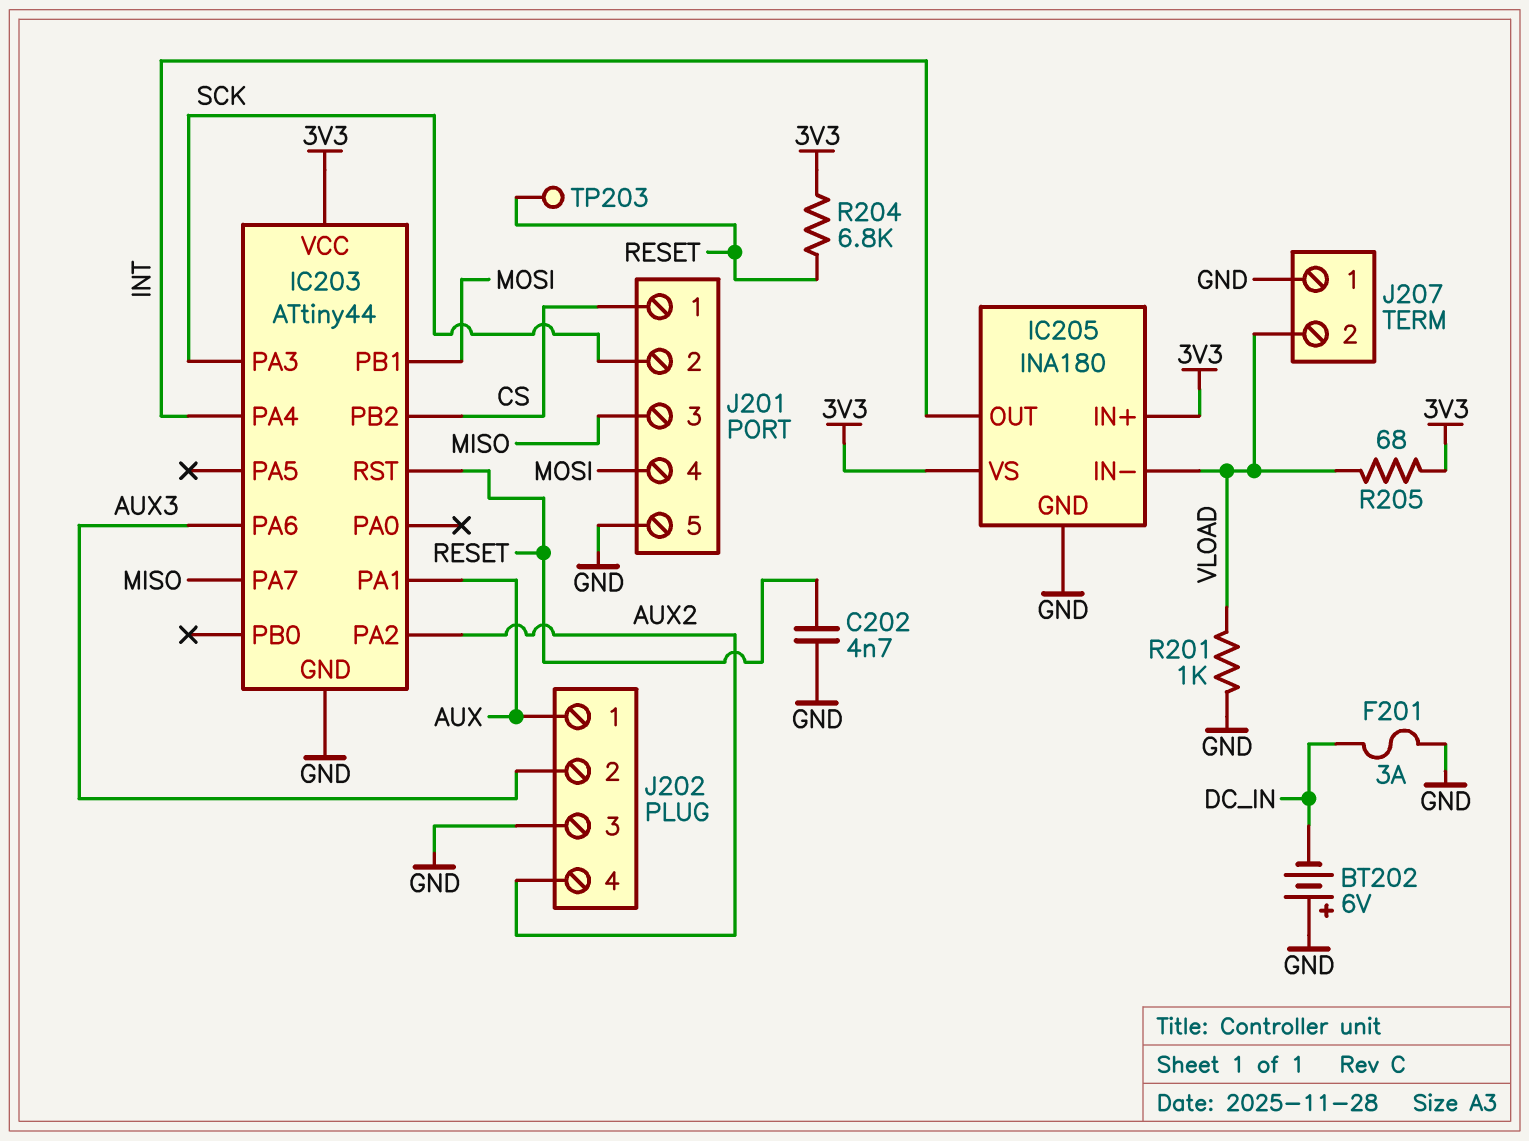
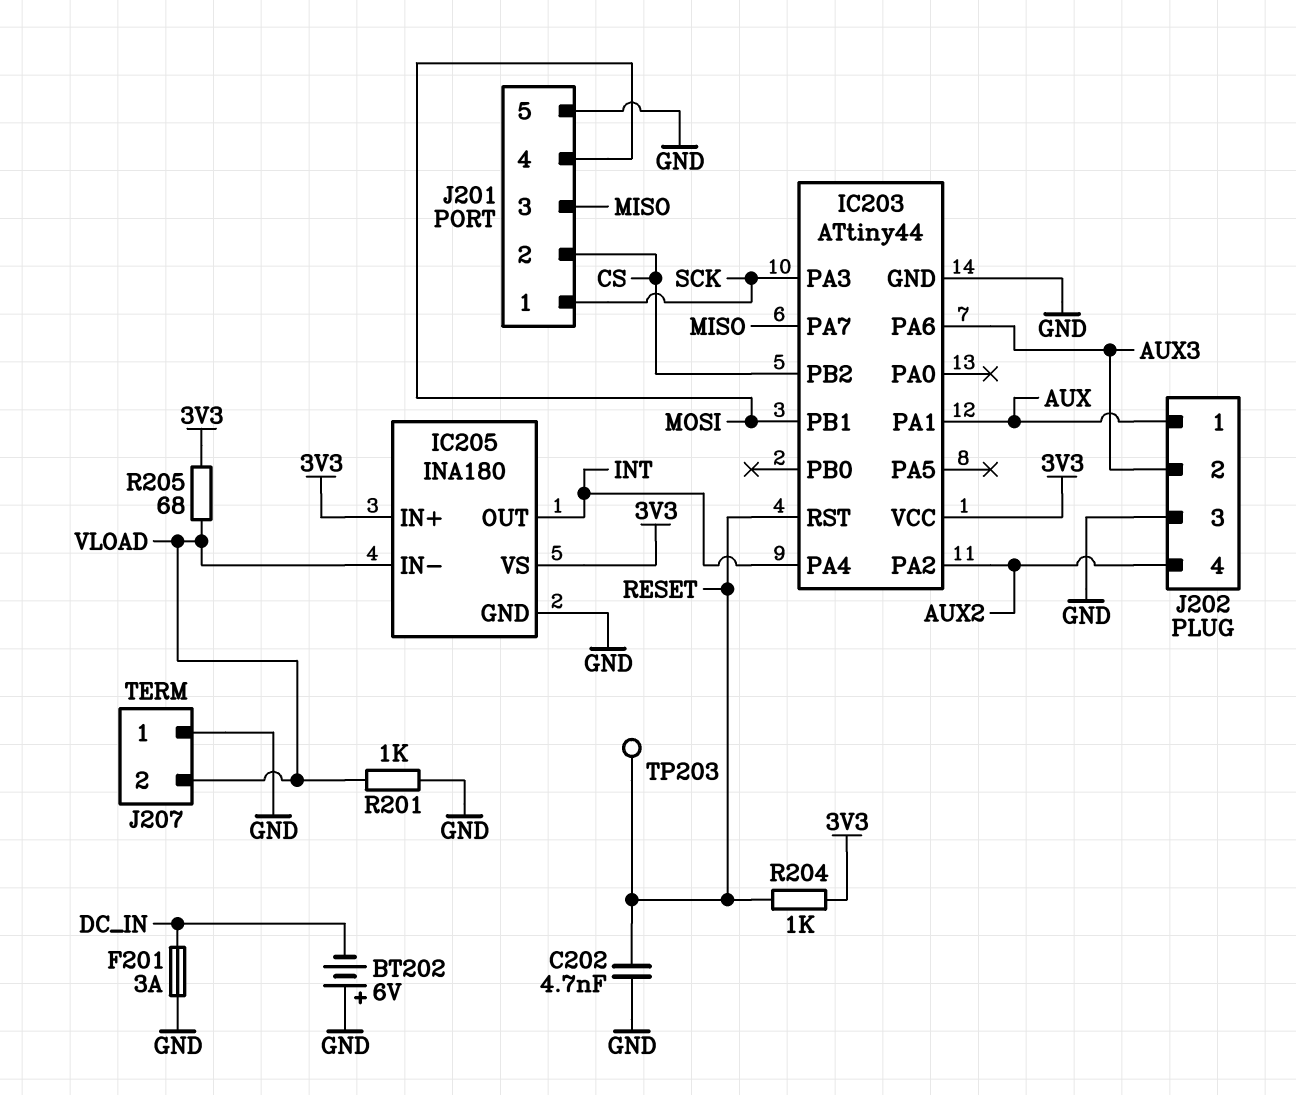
J201 pin 1: CS -> SCK
J201 pin 2: SCK -> CS
R204: 6.8k (3V3, RESET) -> 1k (3V3, RESET)

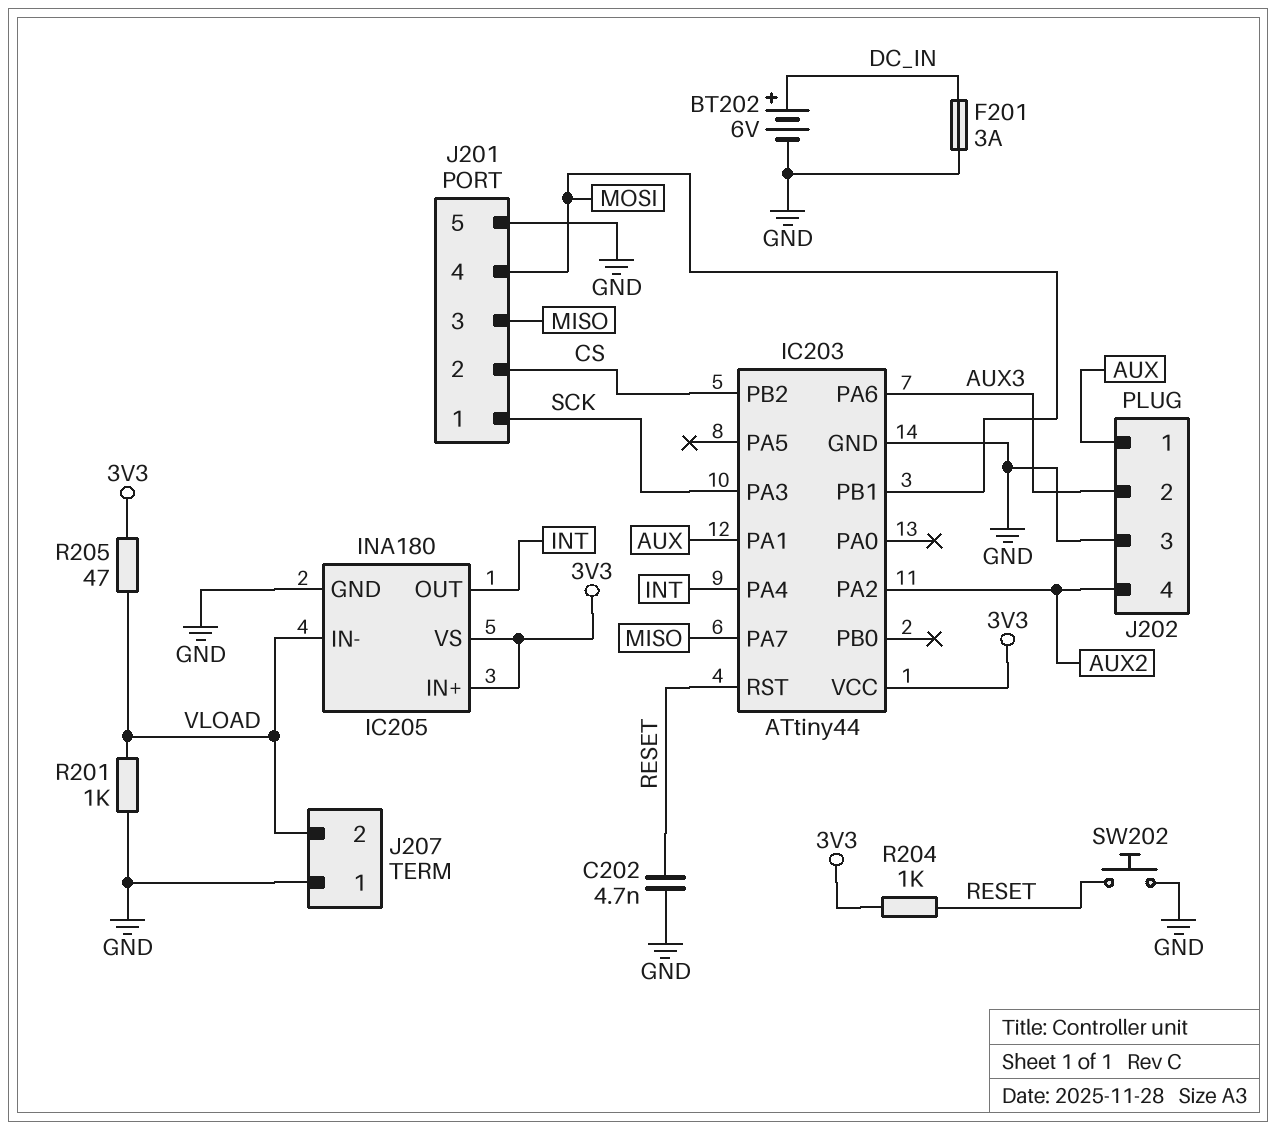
BT202: 6V (plus GND, minus DC_IN) -> 6V (plus DC_IN, minus GND)
R205: 68 (3V3, VLOAD) -> 47 (3V3, VLOAD)
SW202: none -> button (GND, RESET)
TP203: test point (RESET) -> none

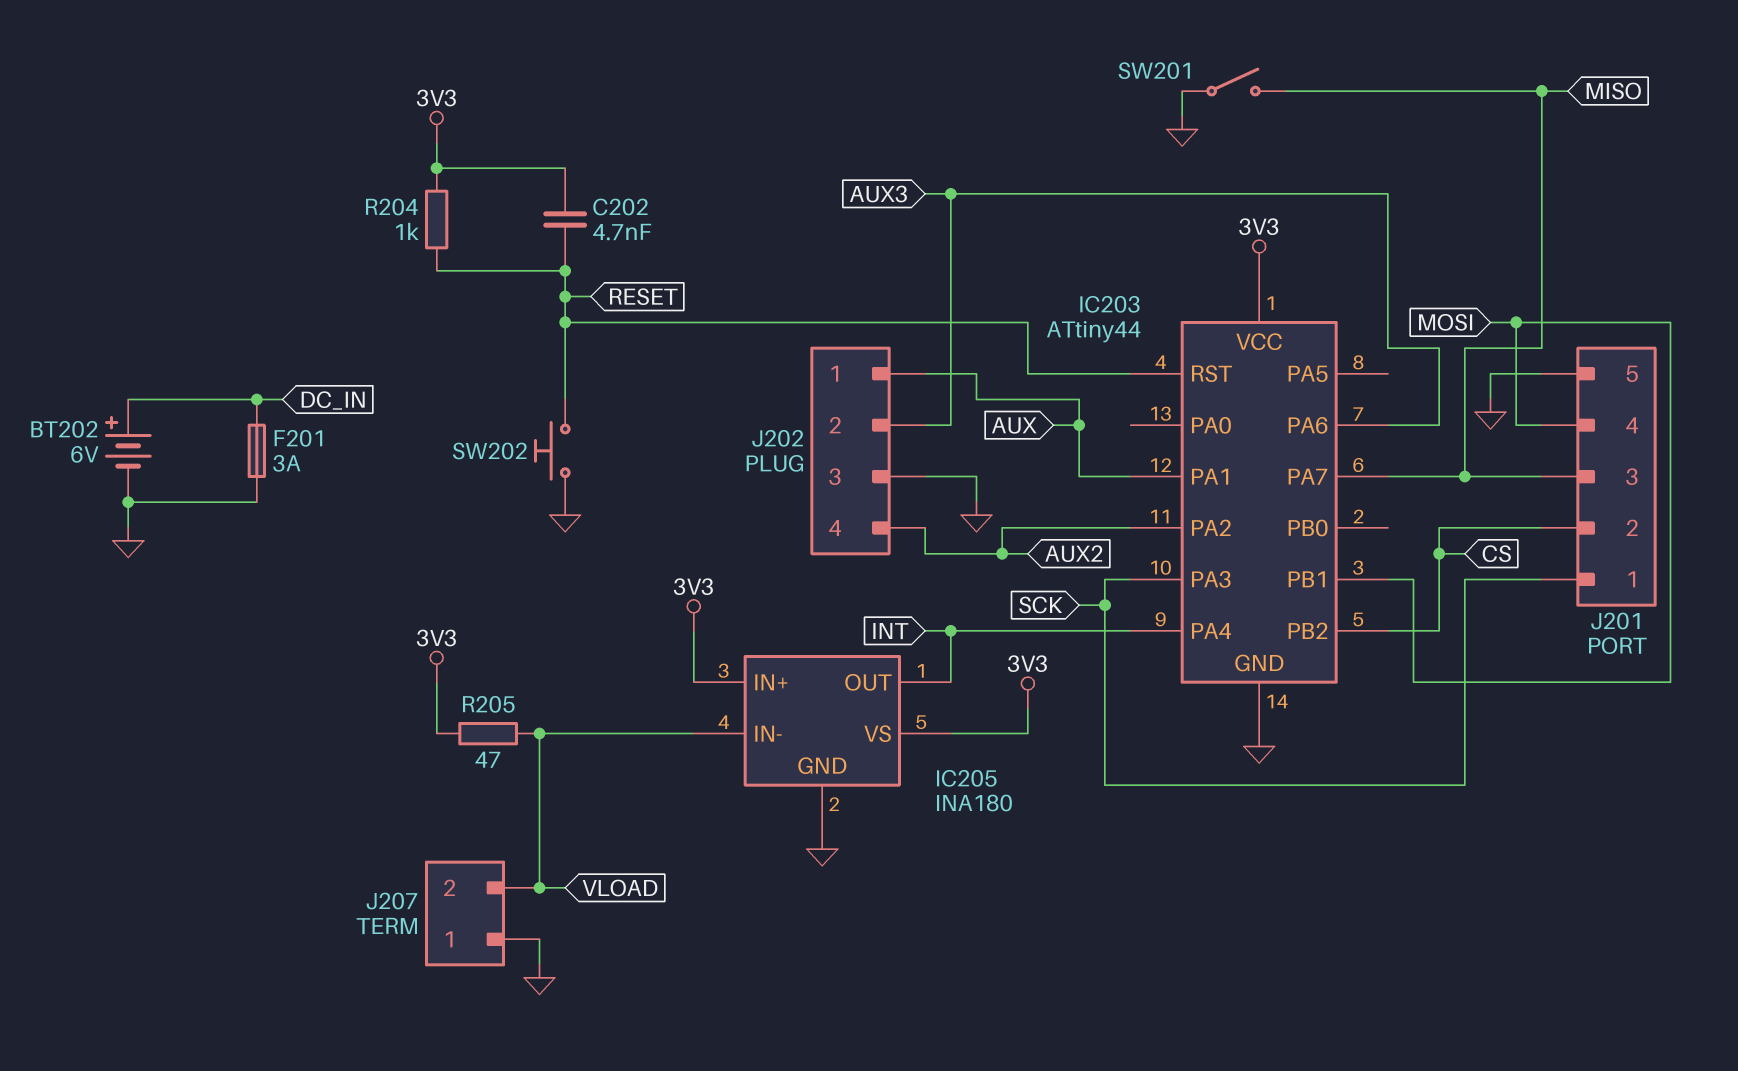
C202: 4.7nF (GND, RESET) -> 4.7nF (3V3, RESET)
R201: 1k (GND, VLOAD) -> none
SW201: none -> switch (GND, MISO)

